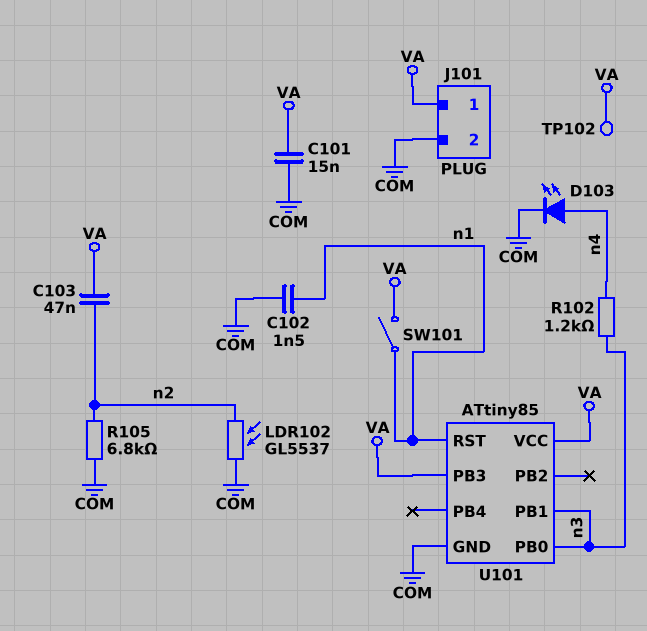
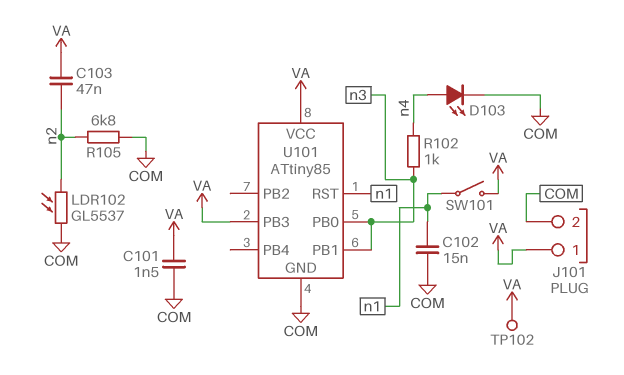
C101: 15nF (COM, VA) -> 1.5nF (COM, VA)
C102: 1.5nF (COM, n1) -> 15nF (COM, n1)
R102: 1.2k (n3, n4) -> 1k (n3, n4)

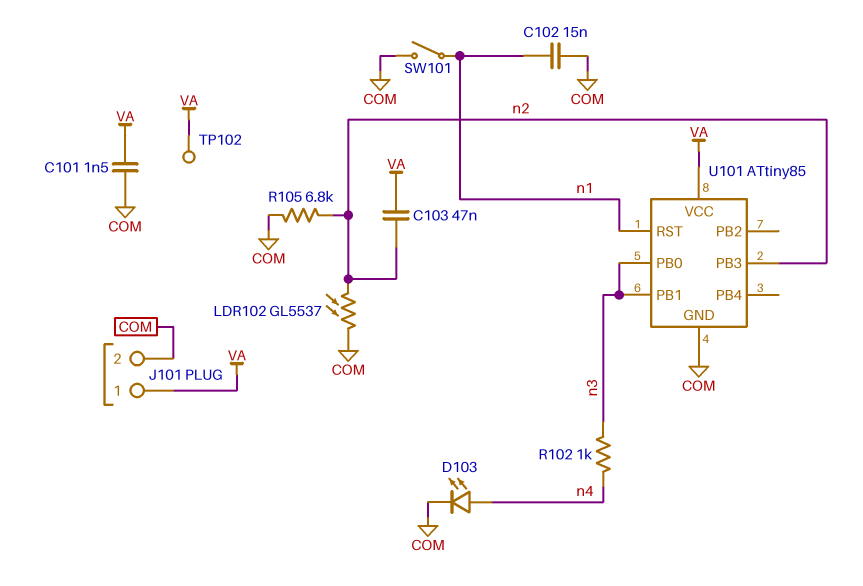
SW101: switch (VA, n1) -> switch (COM, n1)
U101 pin PB3: VA -> n2

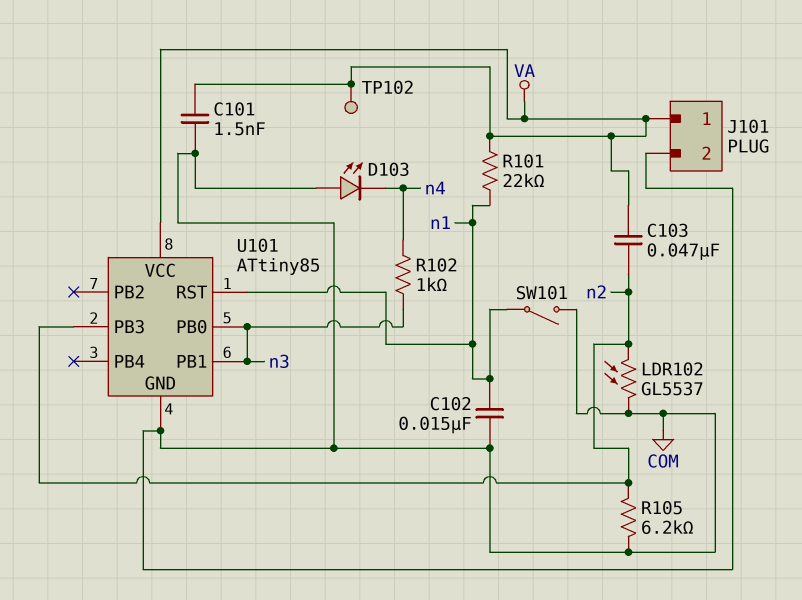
D103: LED (A n4, K COM) -> LED (A COM, K n4)
R101: none -> 22k (VA, n1)
R105: 6.8k (COM, n2) -> 6.2k (COM, n2)

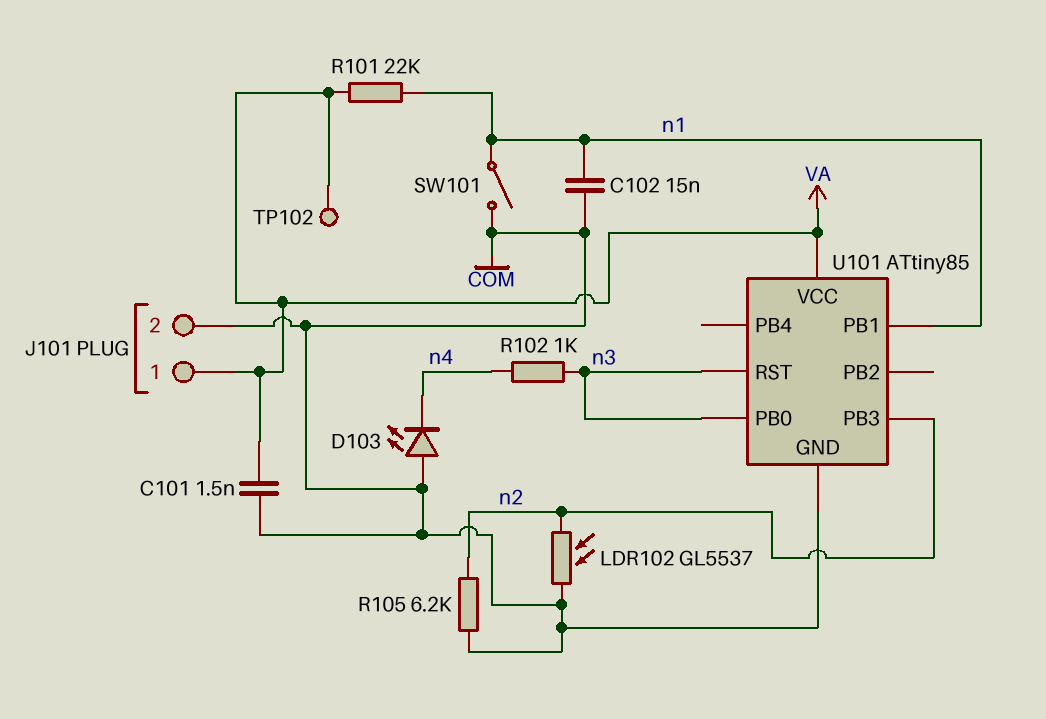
C103: 47nF (VA, n2) -> none
U101 pin PB1: n3 -> n1
U101 pin RST: n1 -> n3

